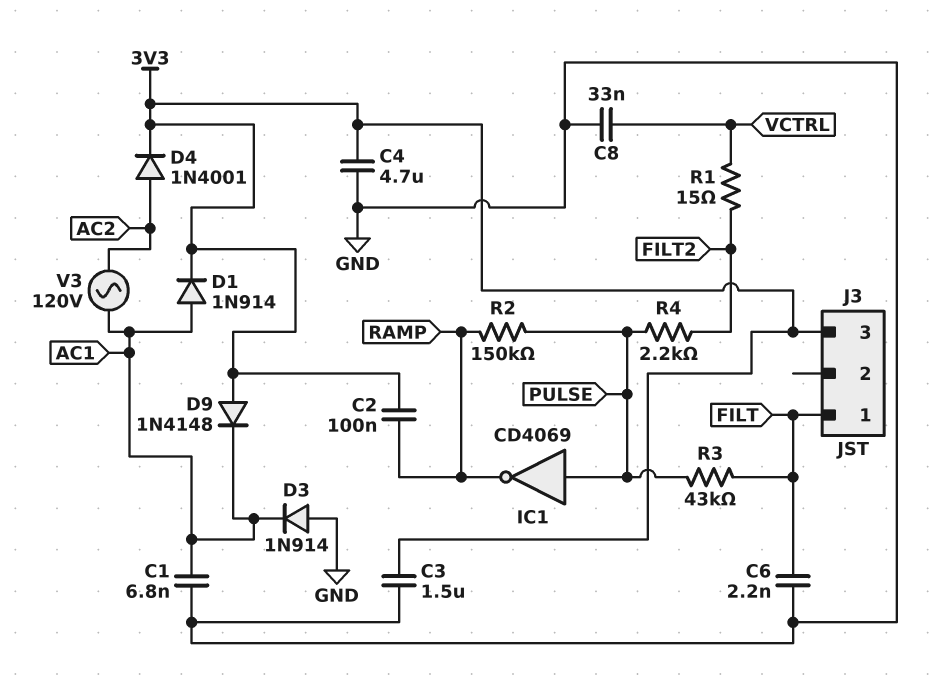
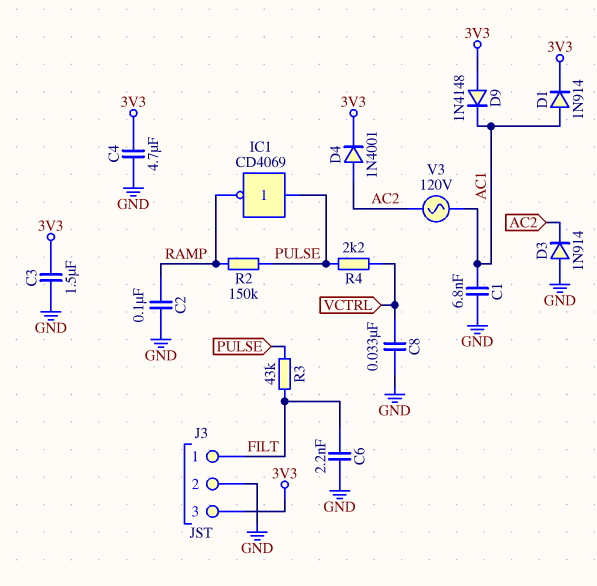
C2: 100nF (3V3, RAMP) -> 100nF (GND, RAMP)
D3: diode 1N914 (A GND, K AC1) -> diode 1N914 (A GND, K AC2)
J3 pin 2: none -> GND
R1: 15 (FILT2, VCTRL) -> none
R4: 2.2k (FILT2, PULSE) -> 2.2k (PULSE, VCTRL)

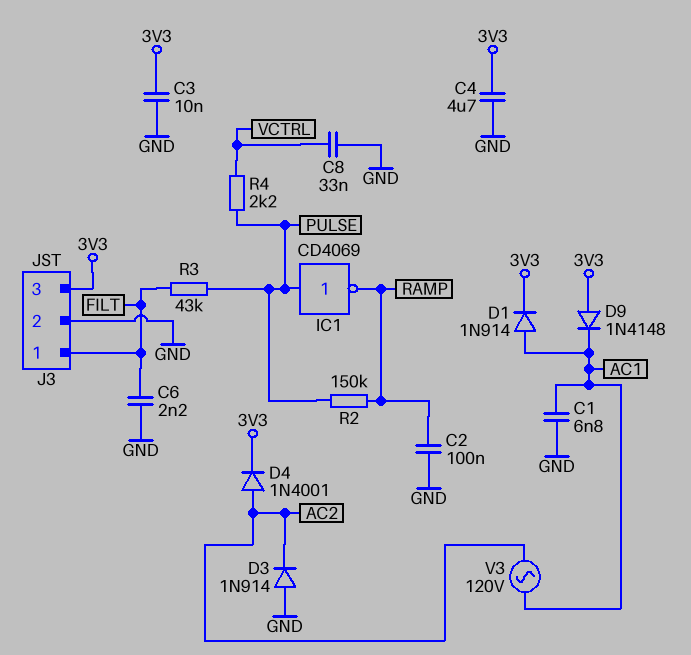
C3: 1.5uF (3V3, GND) -> 10nF (3V3, GND)

